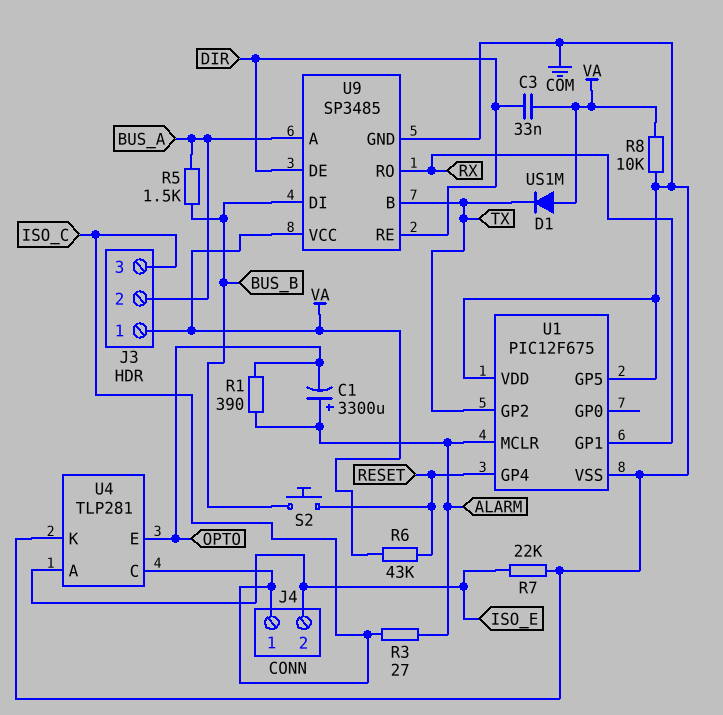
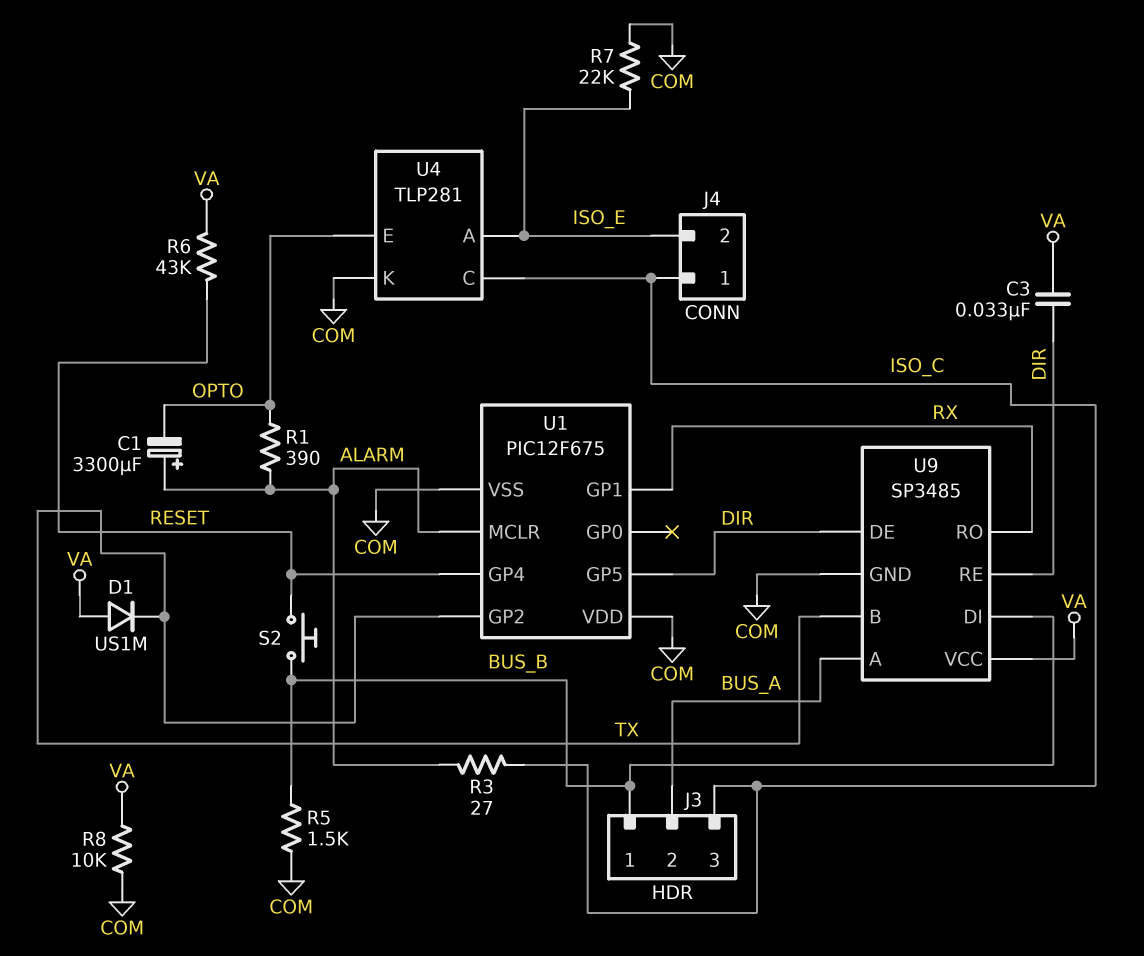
J3 pin 1: VA -> BUS_B
R5: 1.5k (BUS_A, BUS_B) -> 1.5k (BUS_B, COM)
U1 pin GP5: COM -> DIR

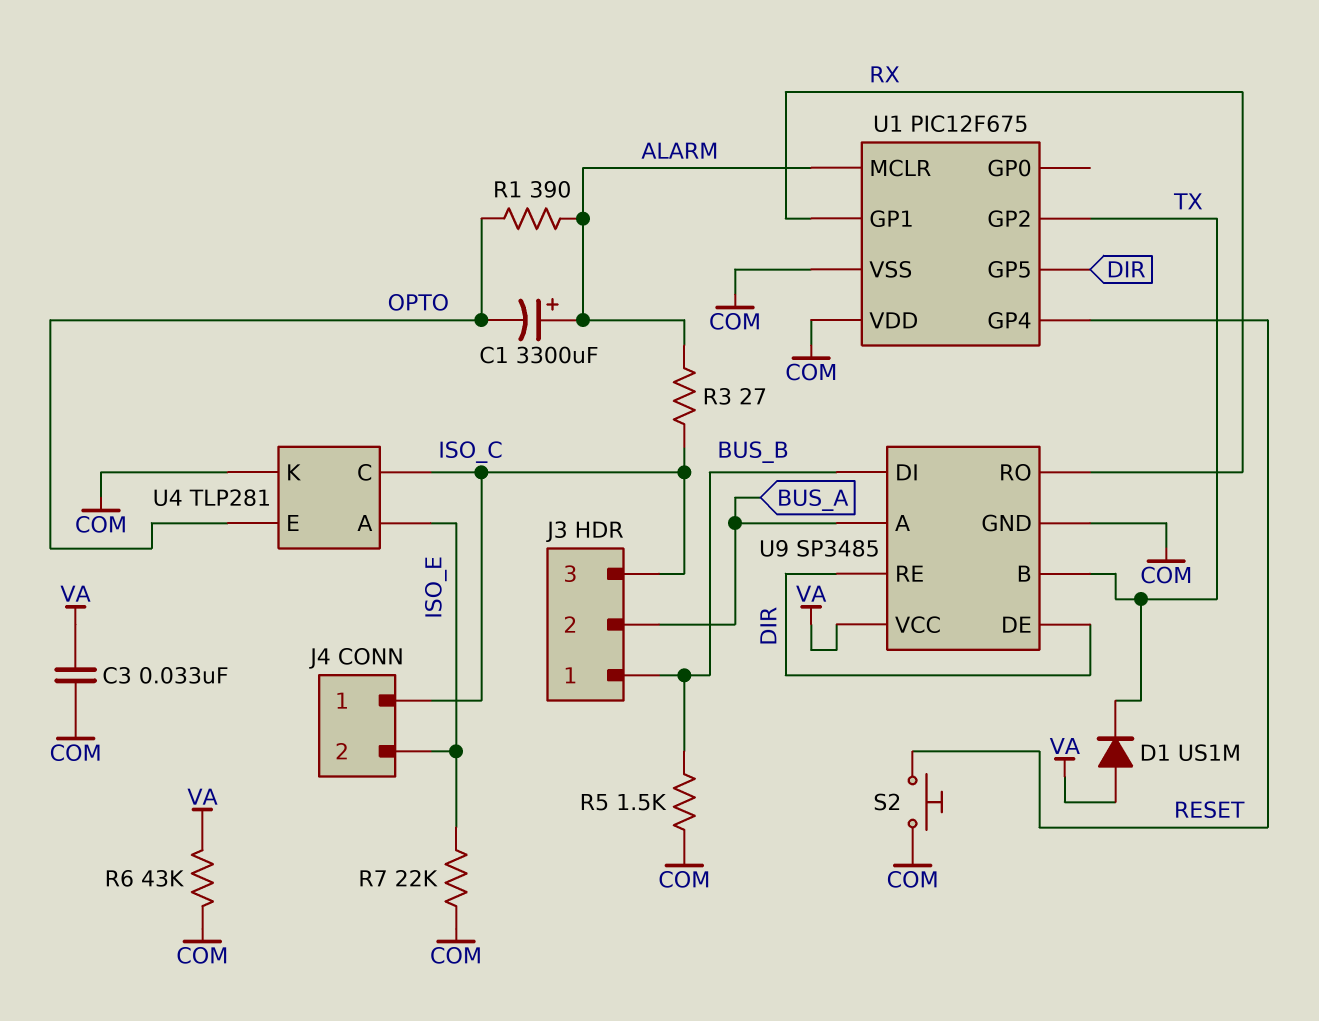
C3: 33nF (DIR, VA) -> 33nF (COM, VA)
R6: 43k (RESET, VA) -> 43k (COM, VA)
R8: 10k (COM, VA) -> none
S2: button (BUS_B, RESET) -> button (COM, RESET)

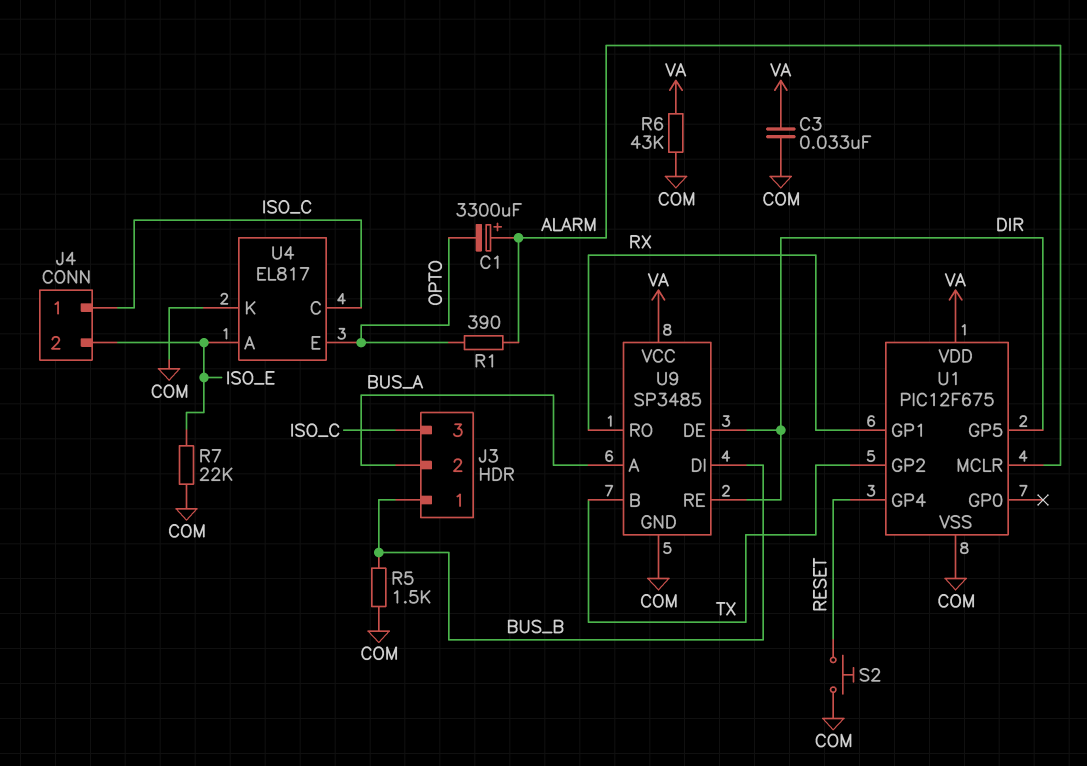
D1: diode US1M (A VA, K TX) -> none
R3: 27 (ALARM, ISO_C) -> none
U1 pin VDD: COM -> VA
U4: TLP281 -> EL817

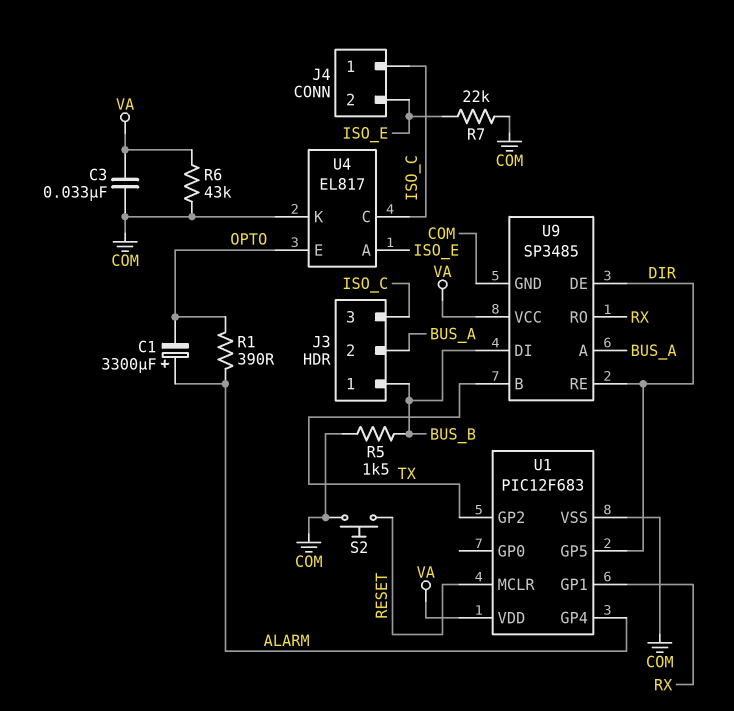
U1: PIC12F675 -> PIC12F683
U1 pin GP4: RESET -> ALARM
U1 pin MCLR: ALARM -> RESET

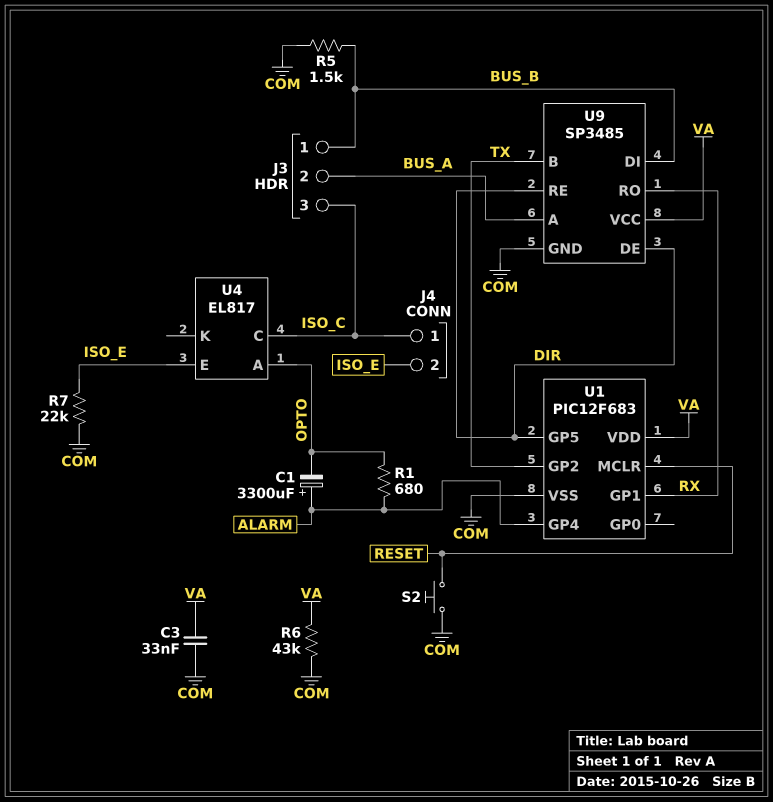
R1: 390 (ALARM, OPTO) -> 680 (ALARM, OPTO)
U4 pin A: ISO_E -> OPTO
U4 pin E: OPTO -> ISO_E
U4 pin K: COM -> none

